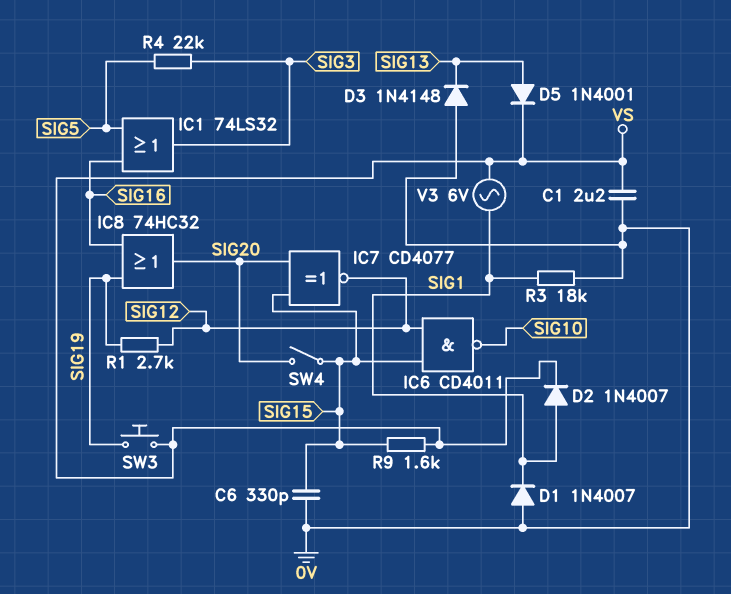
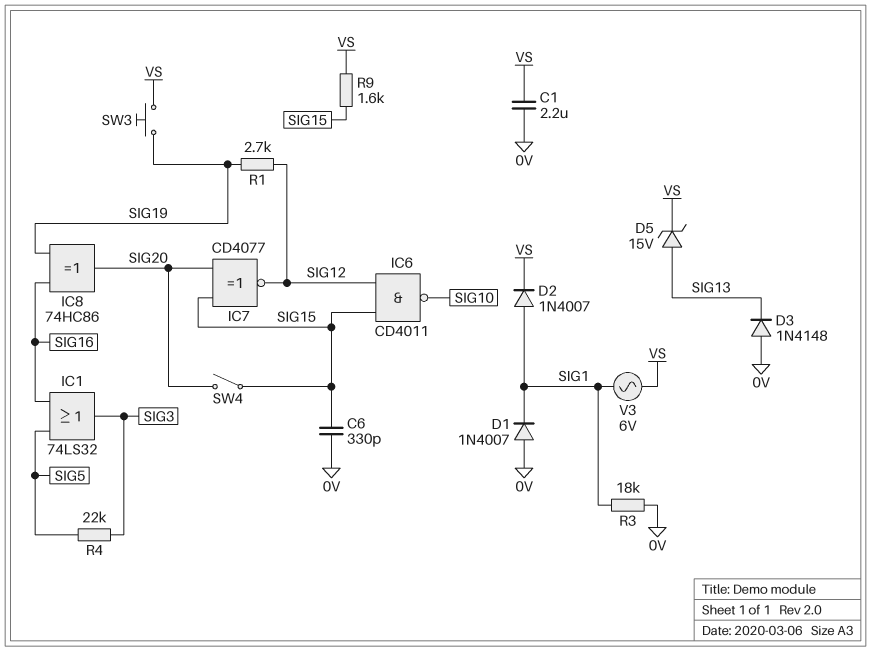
D5: diode 1N4001 (A SIG13, K VS) -> zener 15V (A SIG13, K VS)
IC8: OR 74HC32 (in SIG16, in SIG19, out SIG20) -> XOR 74HC86 (in SIG16, in SIG19, out SIG20)

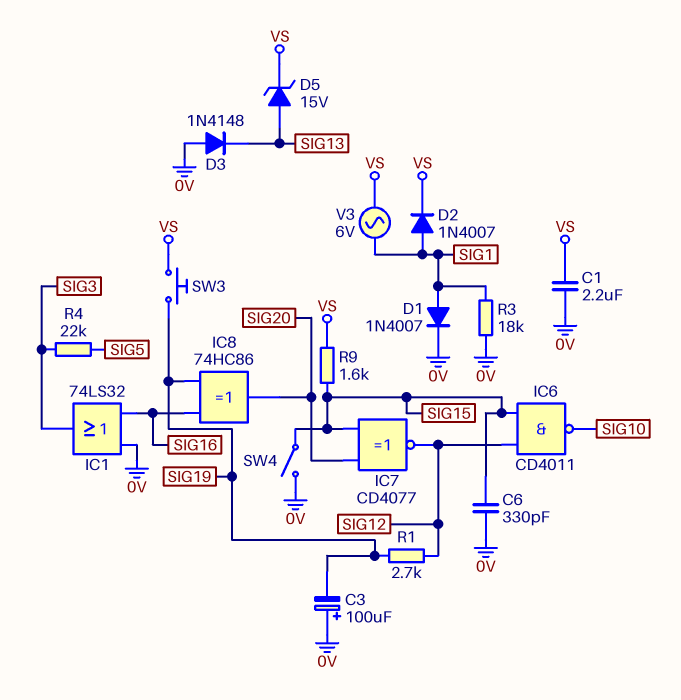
C3: none -> 100uF (plus 0V, minus SIG19)
D1: diode 1N4007 (A 0V, K SIG1) -> diode 1N4007 (A SIG1, K 0V)
IC1: OR 74LS32 (in SIG5, in SIG16, out SIG3) -> OR 74LS32 (in 0V, in SIG16, out SIG3)
SW4: switch (SIG15, SIG20) -> switch (0V, SIG15)

